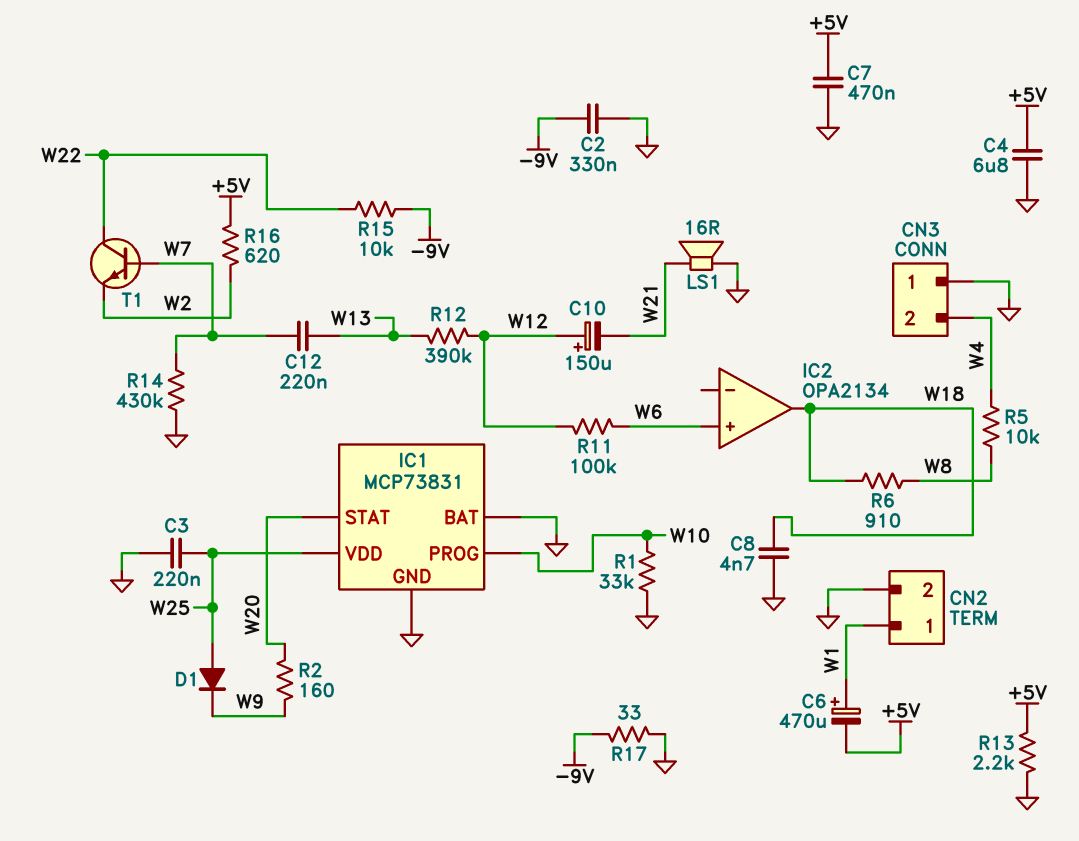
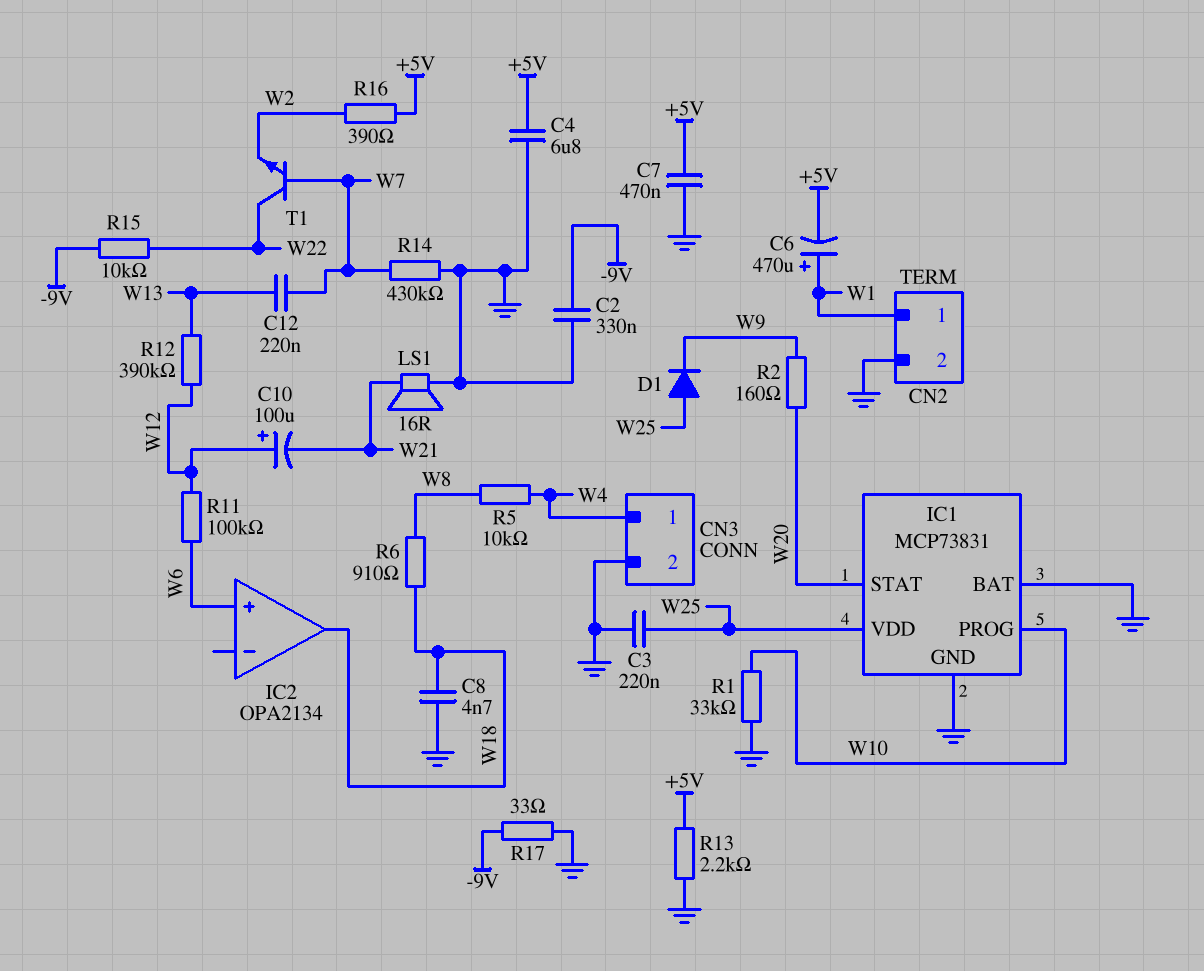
C10: 150uF (plus W12, minus W21) -> 100uF (plus W12, minus W21)
CN3 pin 1: GND -> W4
CN3 pin 2: W4 -> GND
R16: 620 (+5V, W2) -> 390 (+5V, W2)

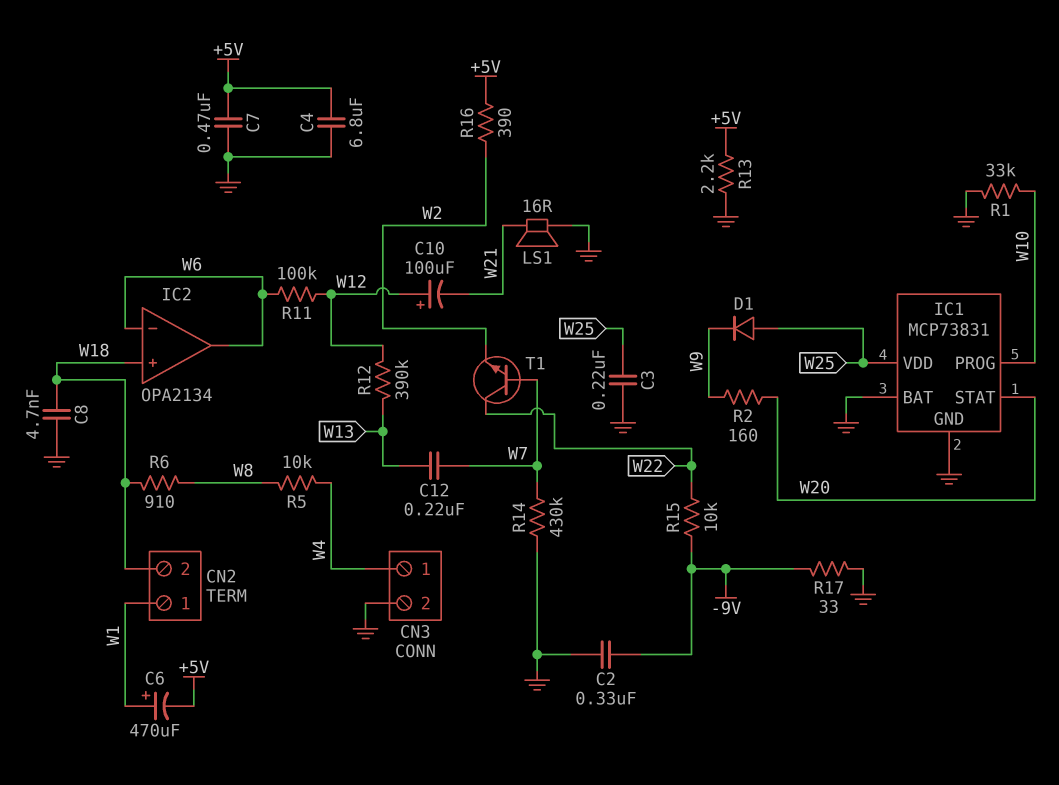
CN2 pin 2: GND -> W18
IC2 pin in+: W6 -> W18
IC2 pin in-: none -> W6
IC2 pin out: W18 -> W6

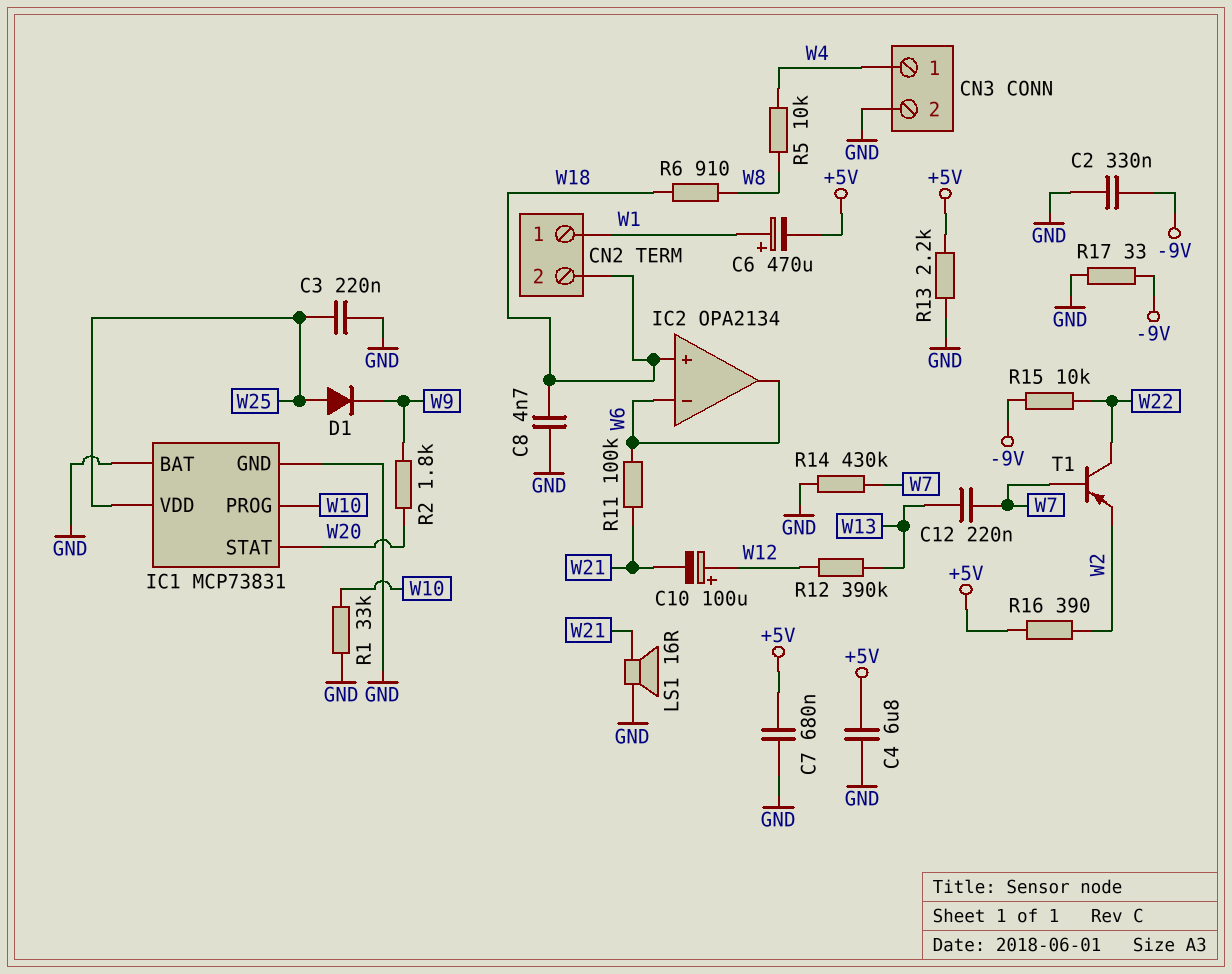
C7: 470nF (+5V, GND) -> 680nF (+5V, GND)
R2: 160 (W9, W20) -> 1.8k (W9, W20)
R11: 100k (W6, W12) -> 100k (W6, W21)
T1: NPN (B W7, C W22, E W2) -> PNP (B W7, C W22, E W2)

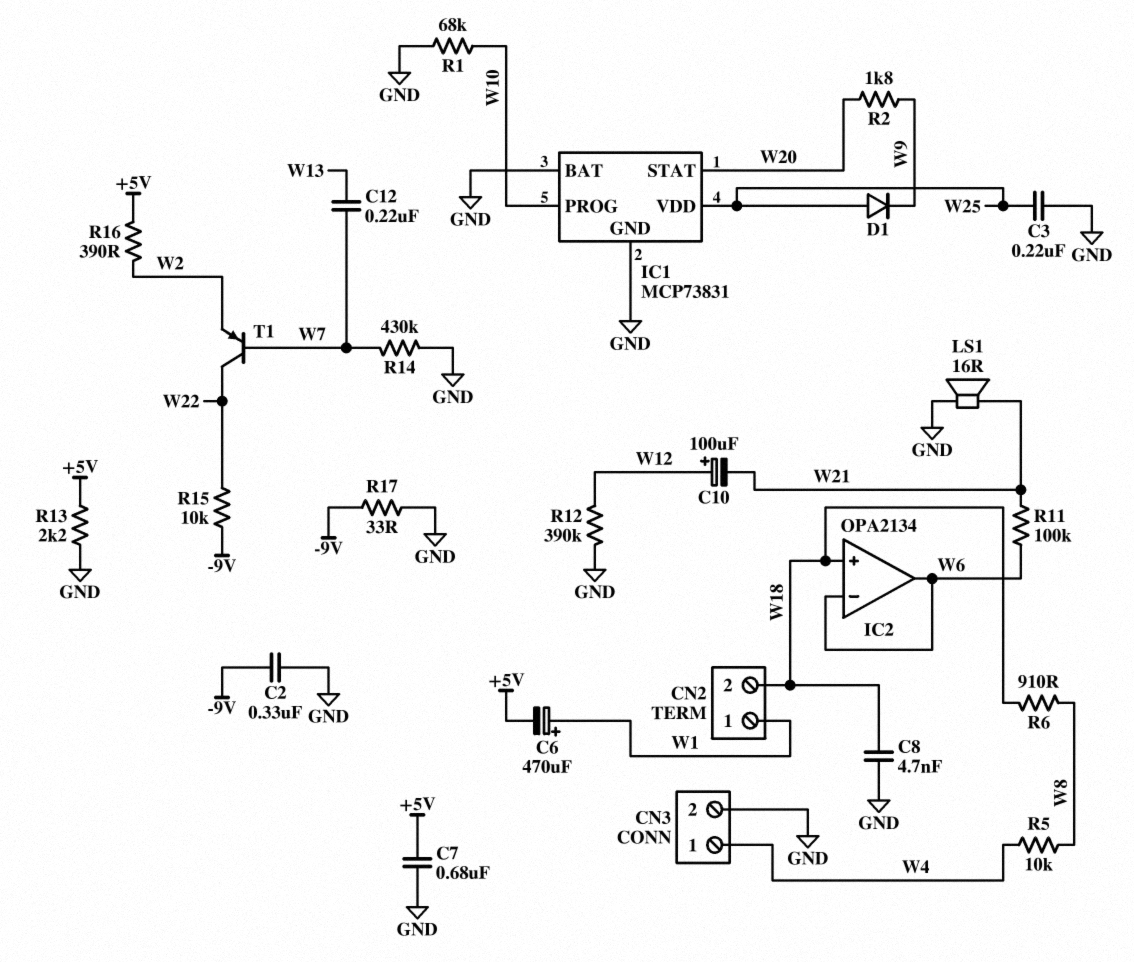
C4: 6.8uF (+5V, GND) -> none
R1: 33k (GND, W10) -> 68k (GND, W10)
R12: 390k (W12, W13) -> 390k (GND, W12)

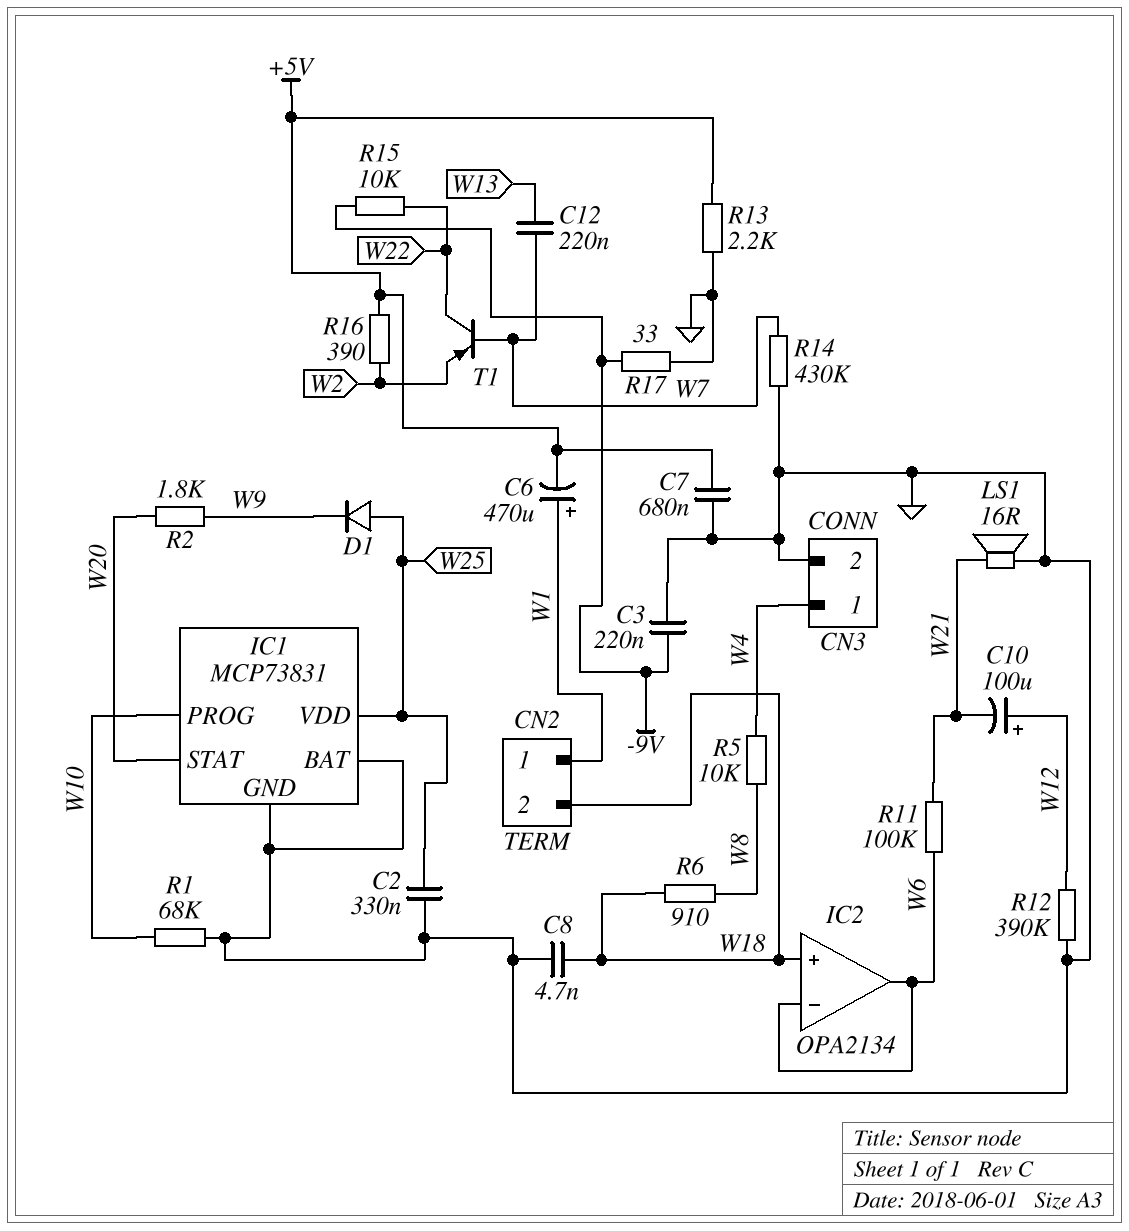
C2: 330nF (-9V, GND) -> 330nF (GND, W25)
C3: 220nF (GND, W25) -> 220nF (-9V, GND)

